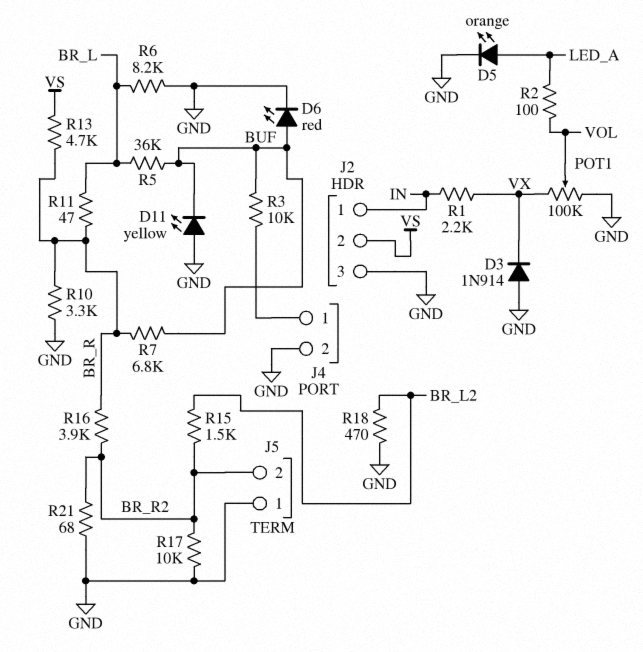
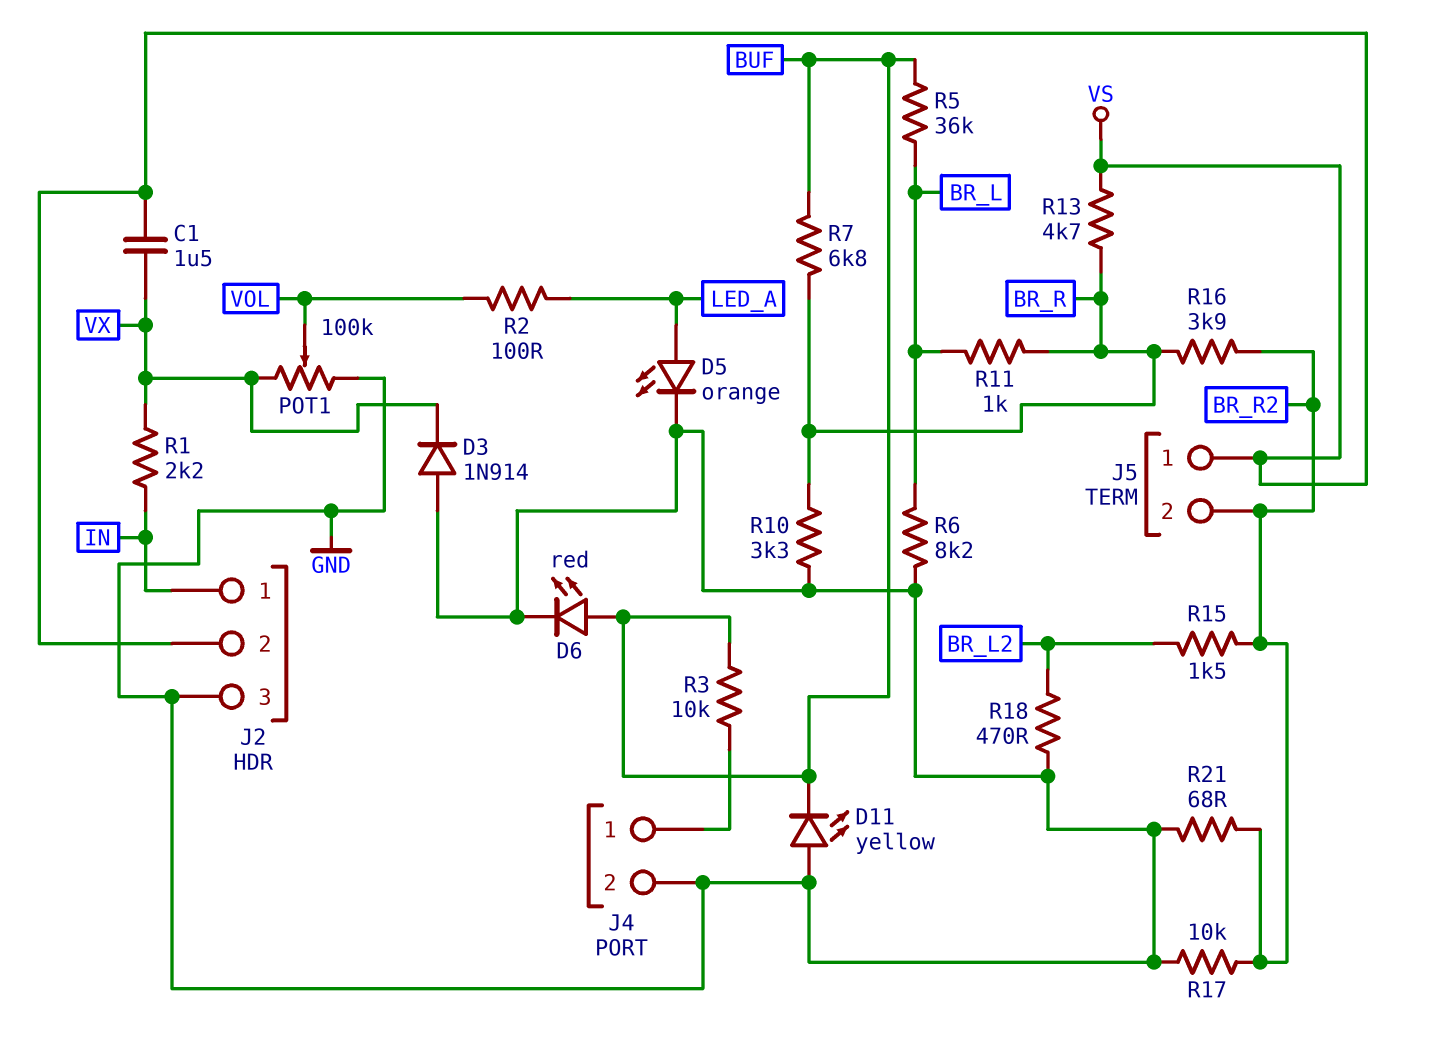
C1: none -> 1.5uF (VS, VX)
J5 pin 1: GND -> VS
R11: 47 (BR_L, BR_R) -> 1k (BR_L, BR_R)

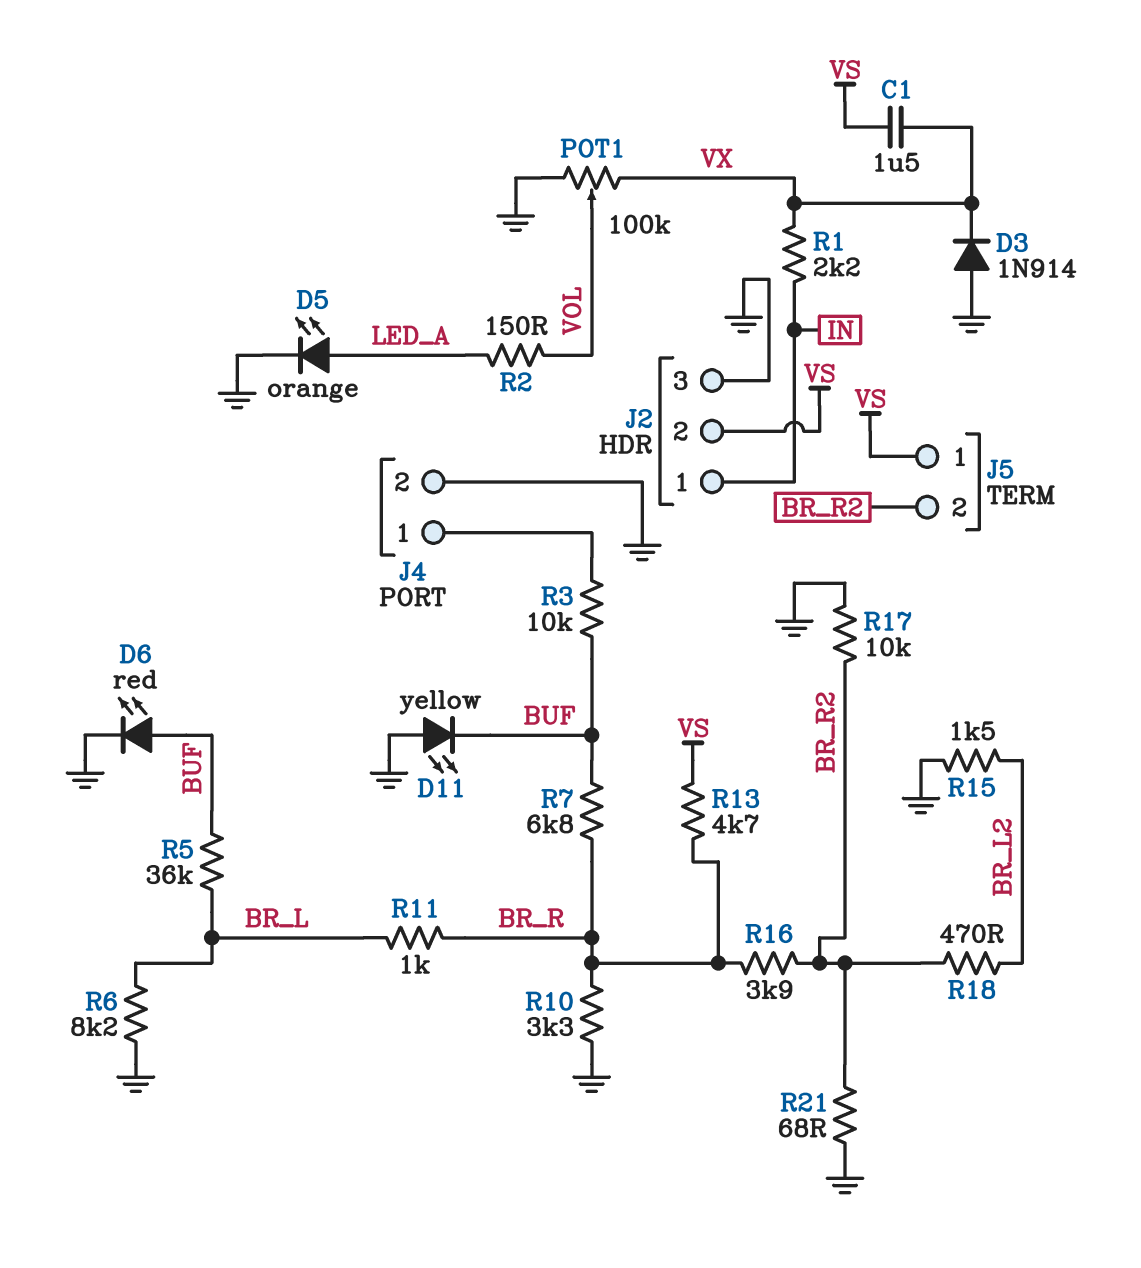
R2: 100 (LED_A, VOL) -> 150 (LED_A, VOL)
R15: 1.5k (BR_L2, BR_R2) -> 1.5k (BR_L2, GND)
R18: 470 (BR_L2, GND) -> 470 (BR_L2, BR_R2)

